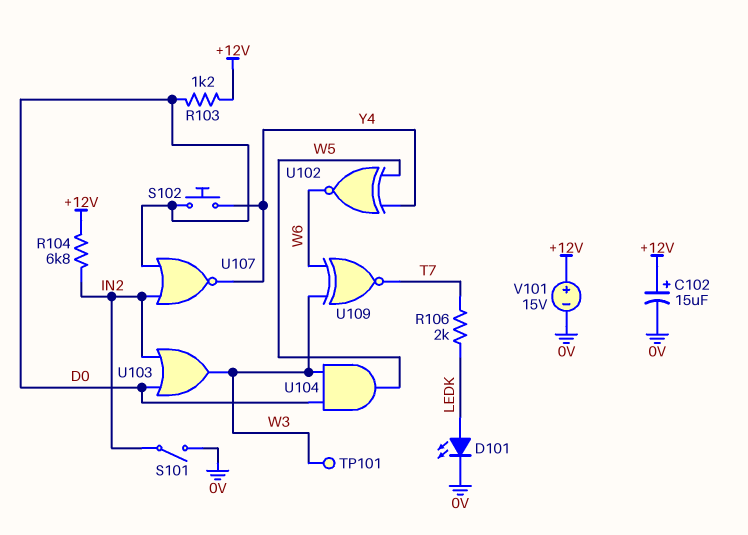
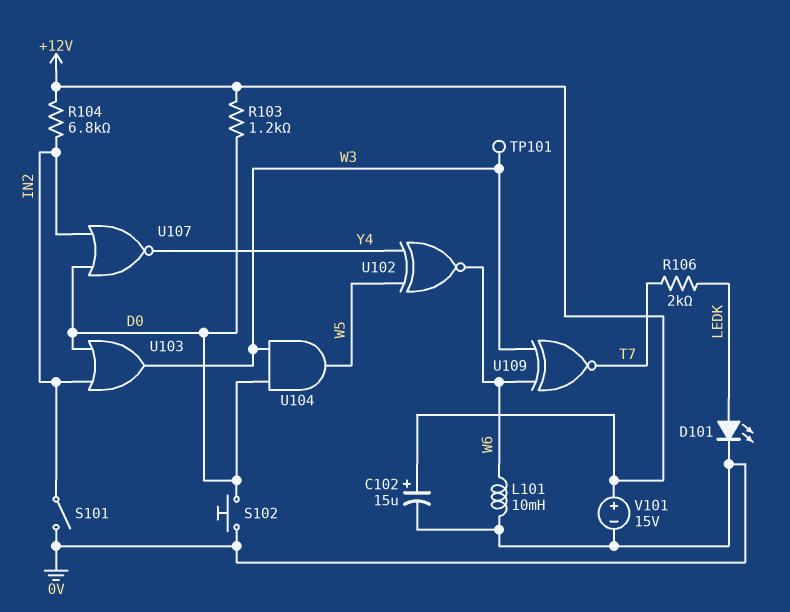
L101: none -> 10mH (0V, W6)
S102: button (D0, Y4) -> button (0V, D0)

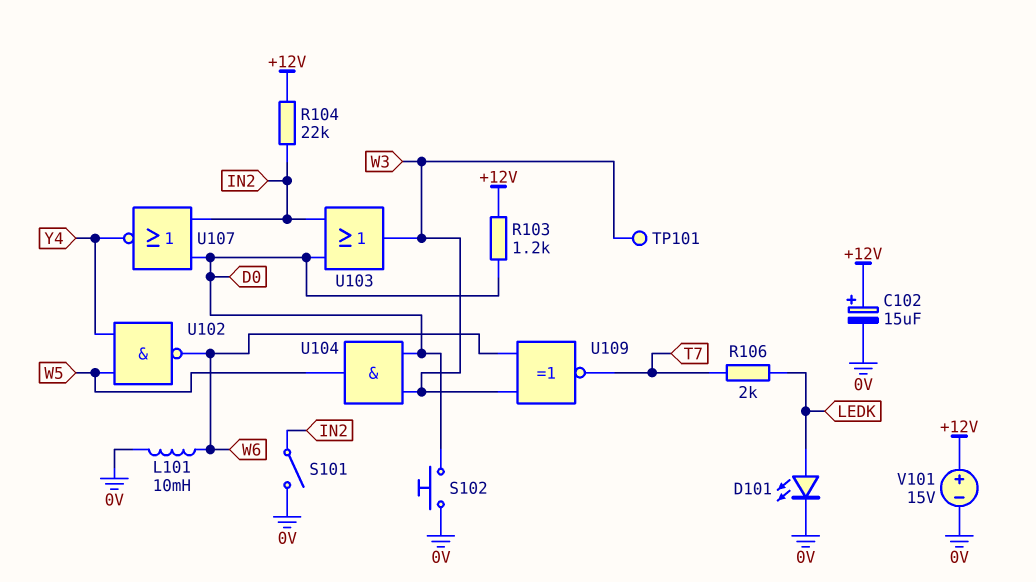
R104: 6.8k (+12V, IN2) -> 22k (+12V, IN2)
U102: XNOR (in W5, in Y4, out W6) -> NAND (in W5, in Y4, out W6)

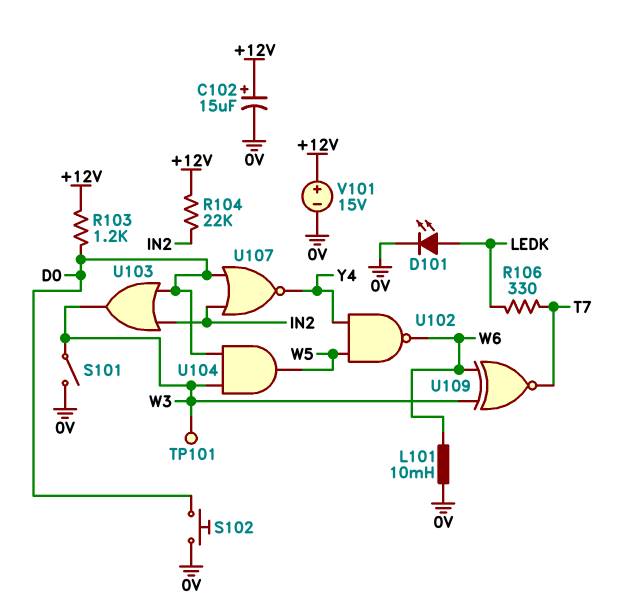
R106: 2k (LEDK, T7) -> 330 (LEDK, T7)
S101: switch (0V, IN2) -> switch (0V, W3)

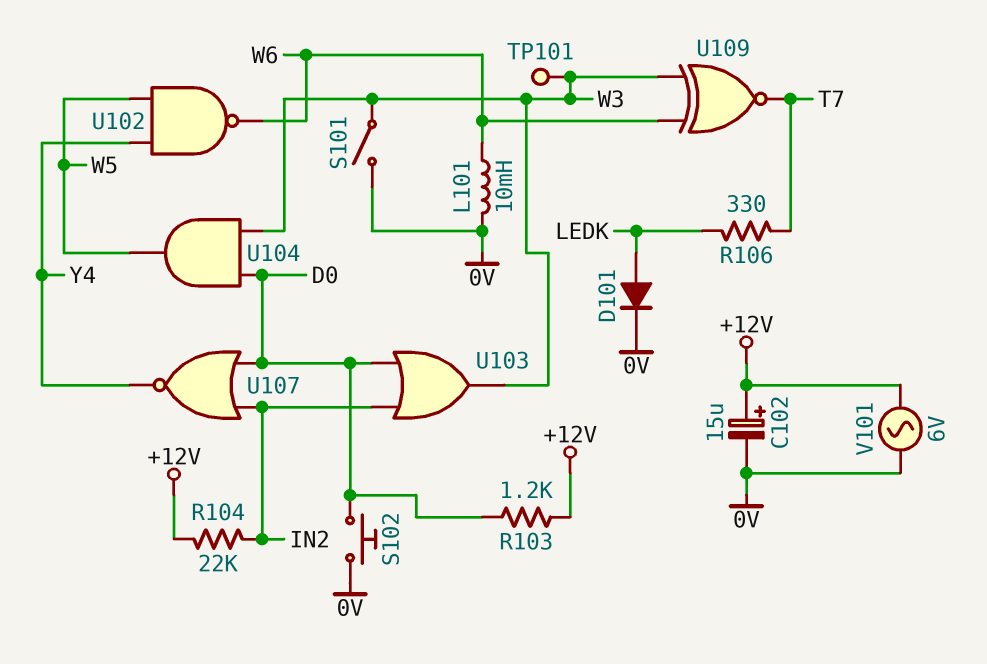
D101: LED (A LEDK, K 0V) -> diode (A LEDK, K 0V)
V101: 15V (plus +12V, minus 0V) -> AC 6V (+12V, 0V)

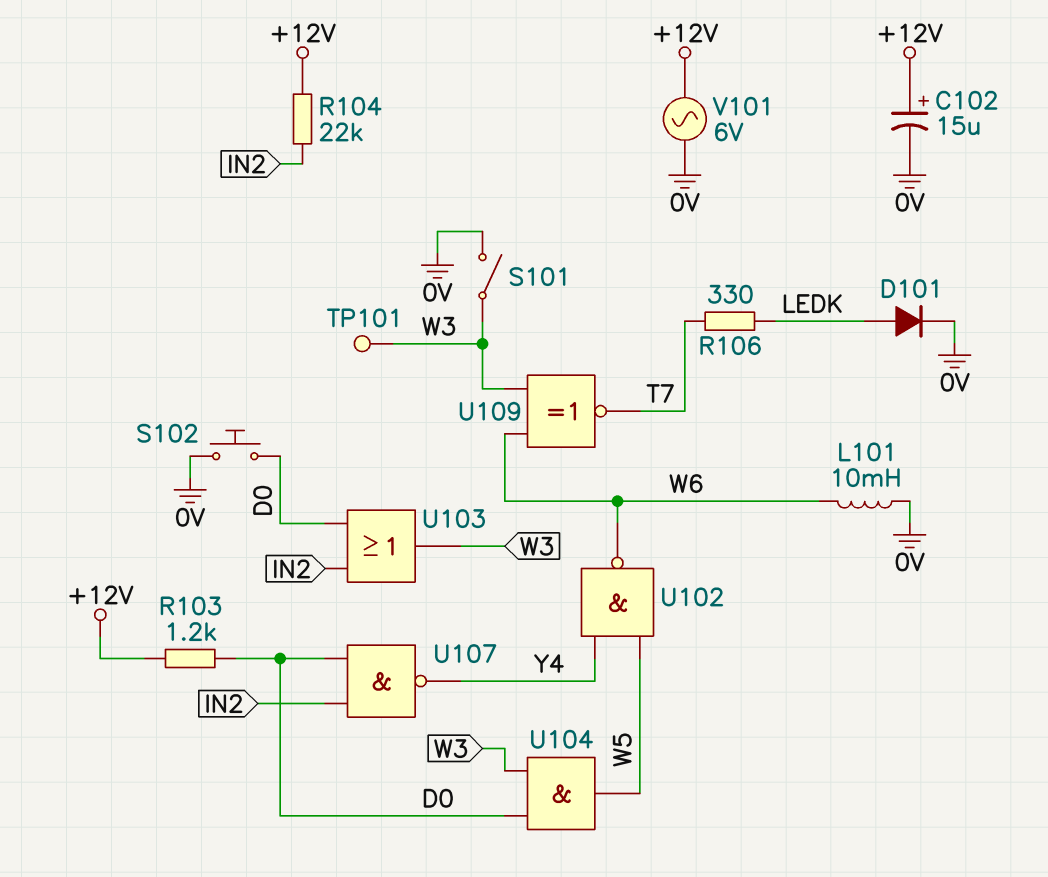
U107: NOR (in D0, in IN2, out Y4) -> NAND (in D0, in IN2, out Y4)

